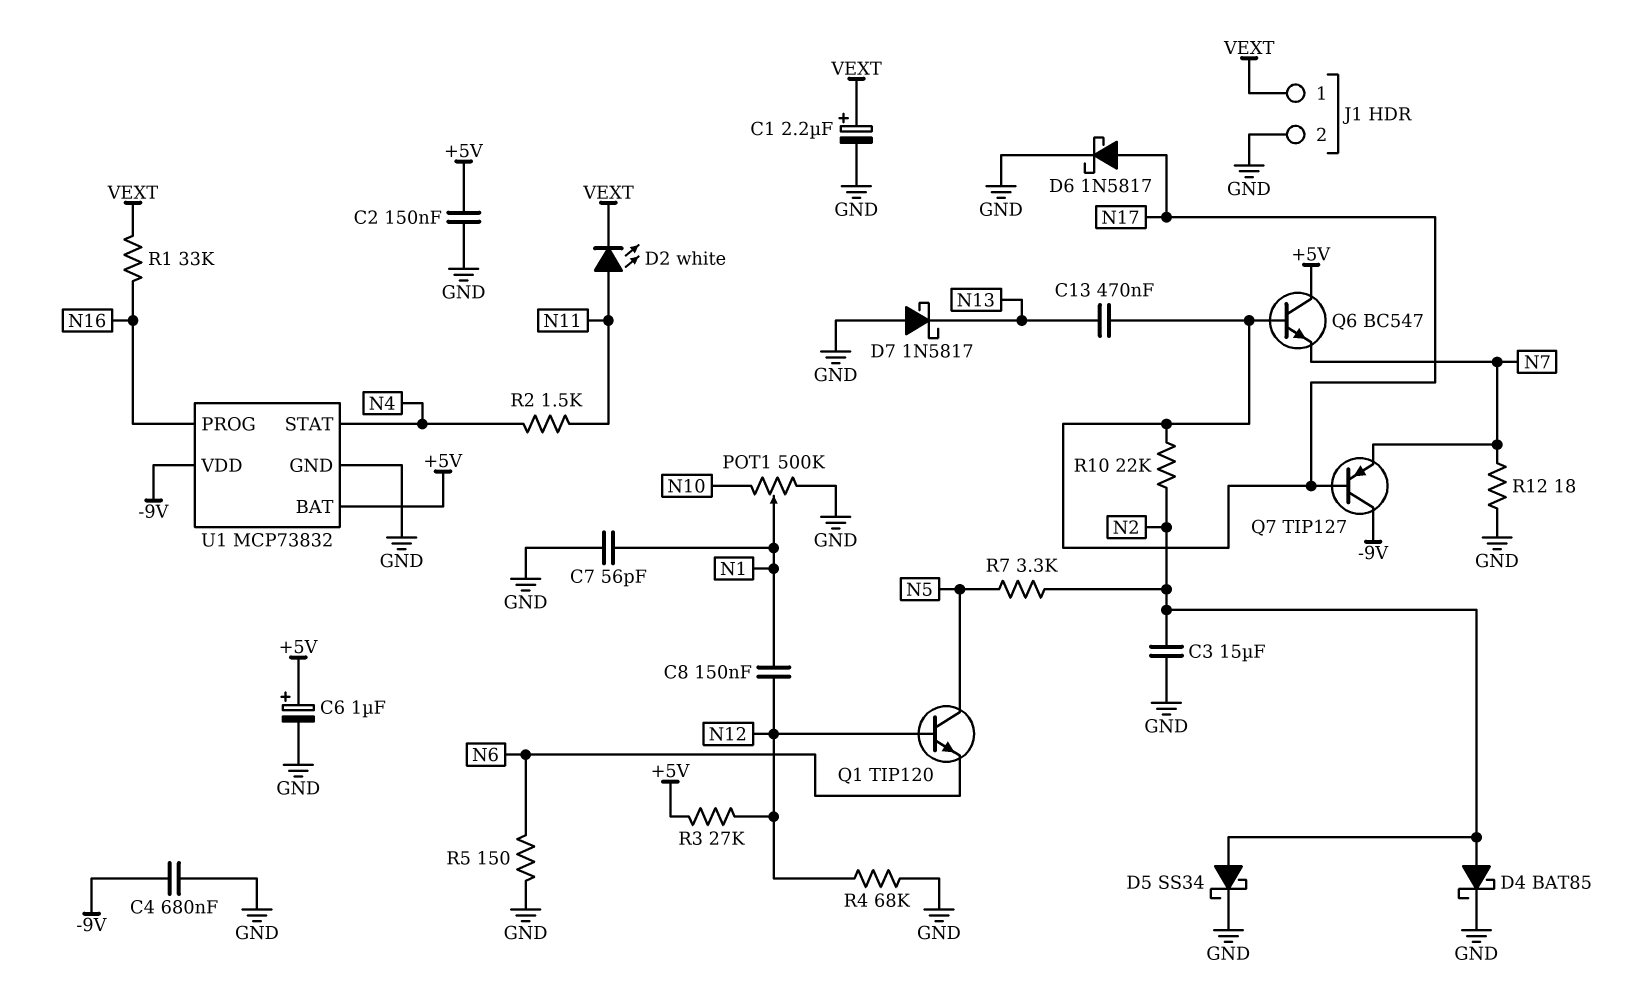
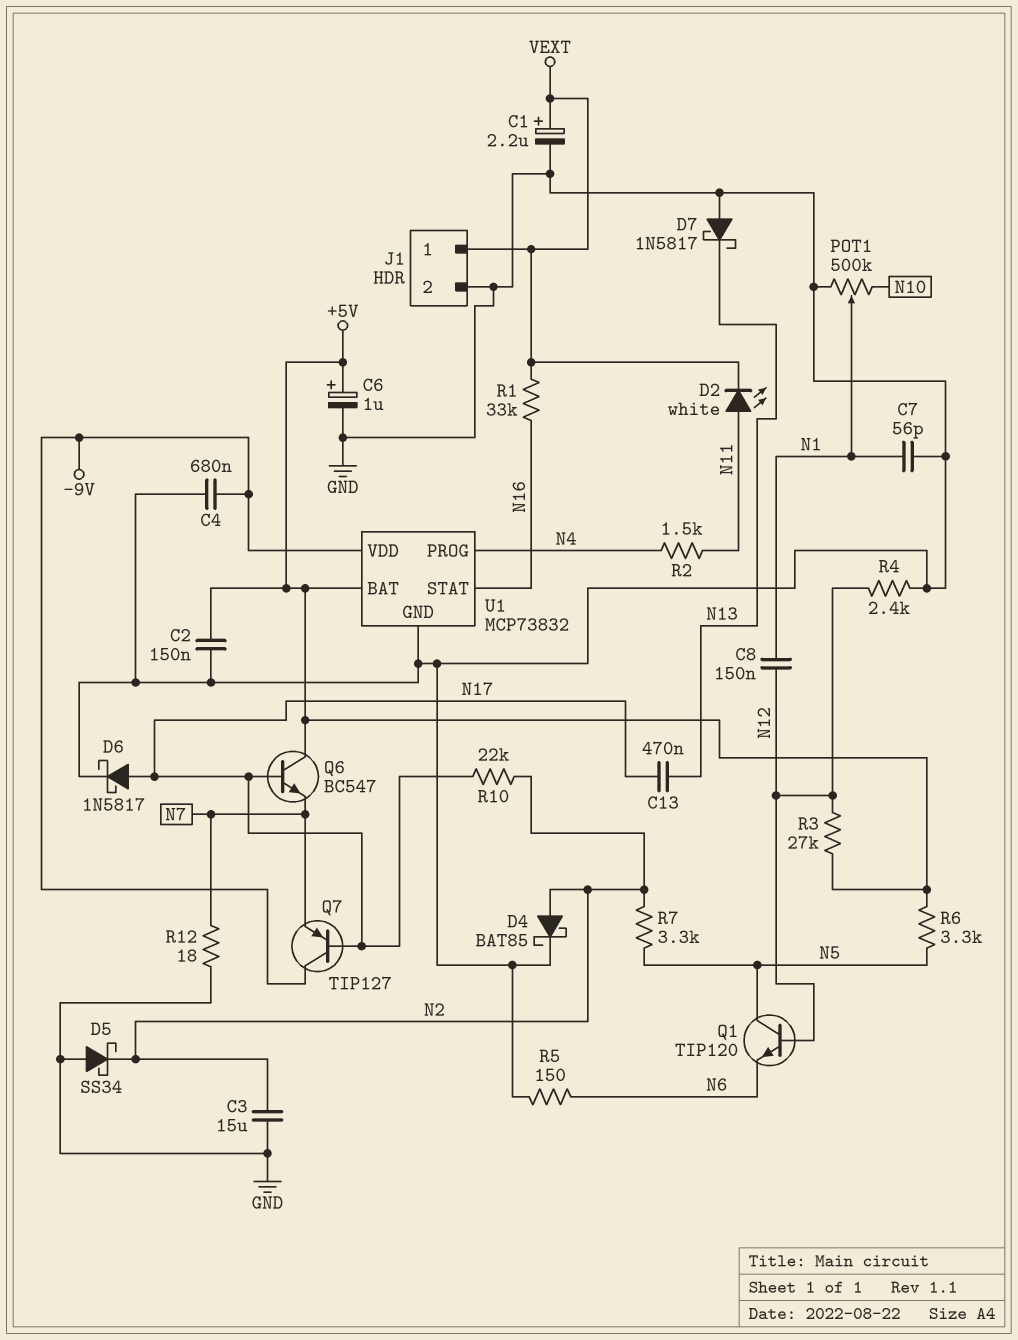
D5: schottky SS34 (A N2, K GND) -> schottky SS34 (A GND, K N2)
R4: 68k (GND, N12) -> 2.4k (GND, N12)
R6: none -> 3.3k (+5V, N5)
U1 pin PROG: N16 -> N4
U1 pin STAT: N4 -> N16

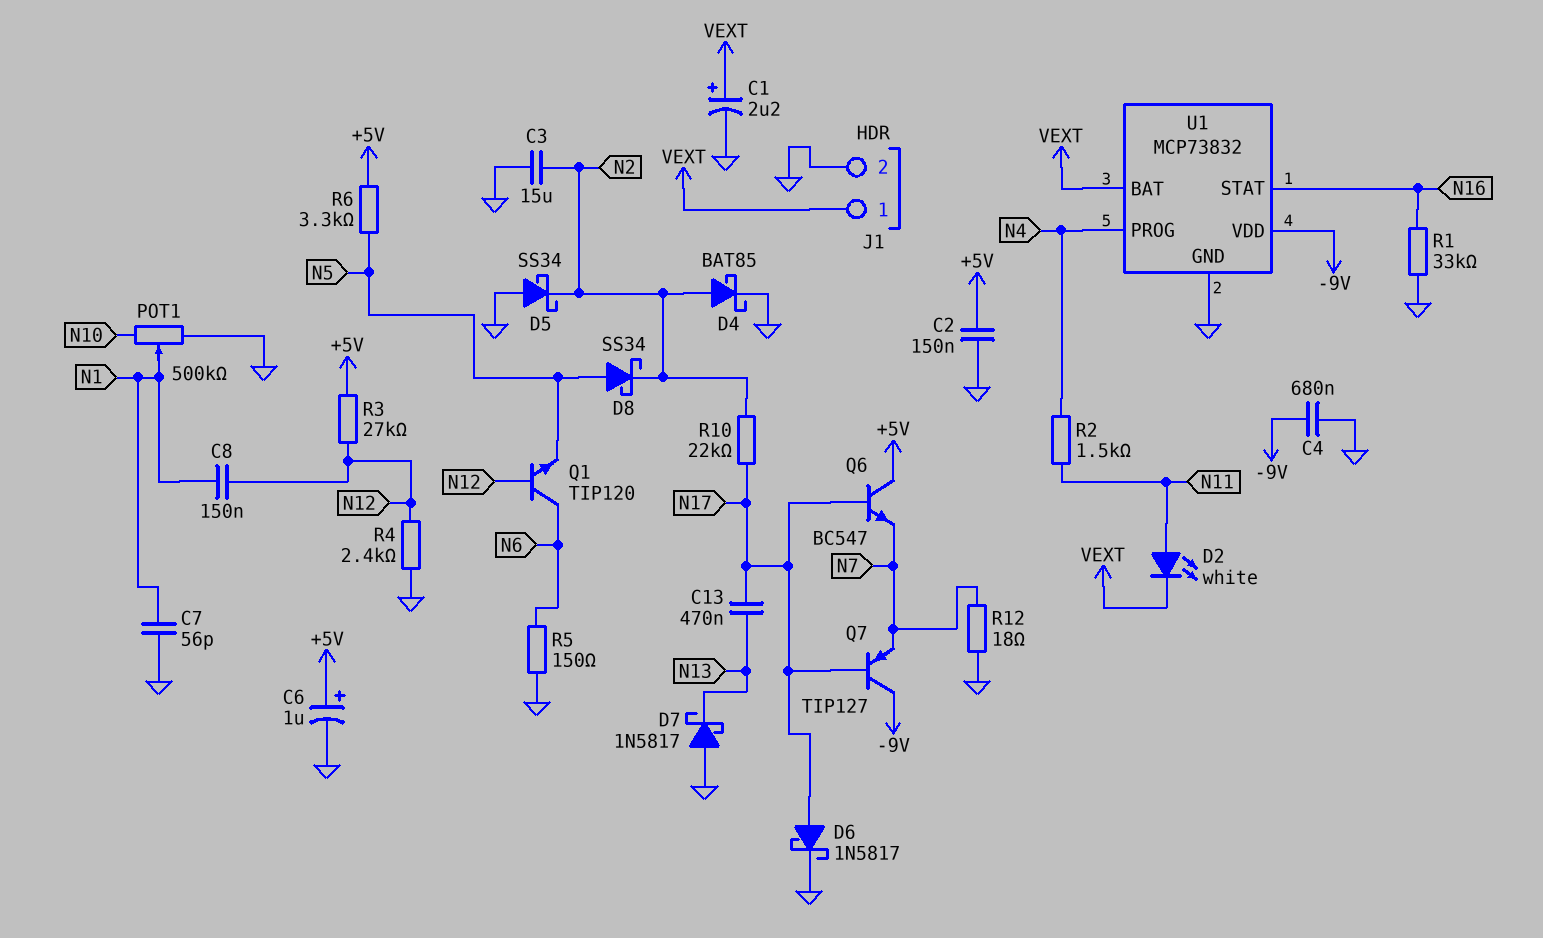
D8: none -> schottky SS34 (A N5, K N2)
Q1: NPN TIP120 (B N12, C N5, E N6) -> NPN TIP120 (B N12, C N6, E N5)
R1: 33k (N16, VEXT) -> 33k (GND, N16)
R7: 3.3k (N2, N5) -> none
U1 pin BAT: +5V -> VEXT

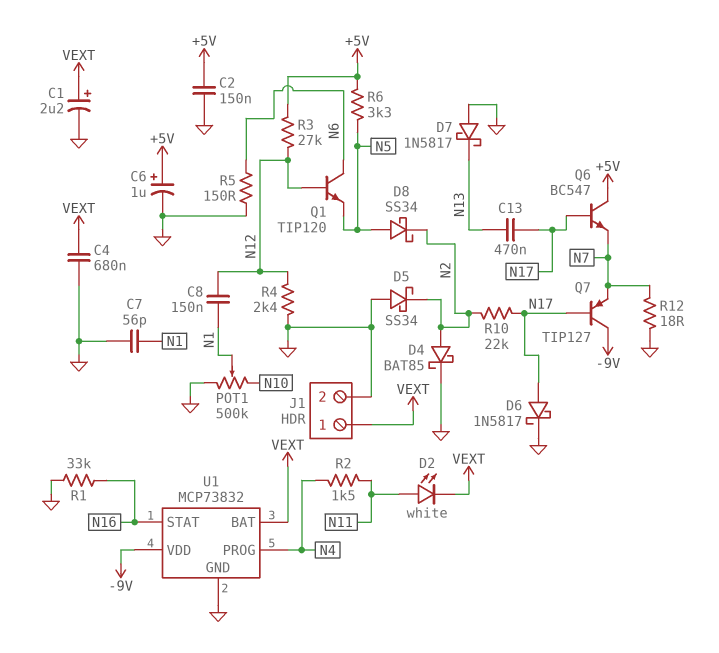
C3: 15uF (GND, N2) -> none
C4: 680nF (-9V, GND) -> 680nF (GND, VEXT)

